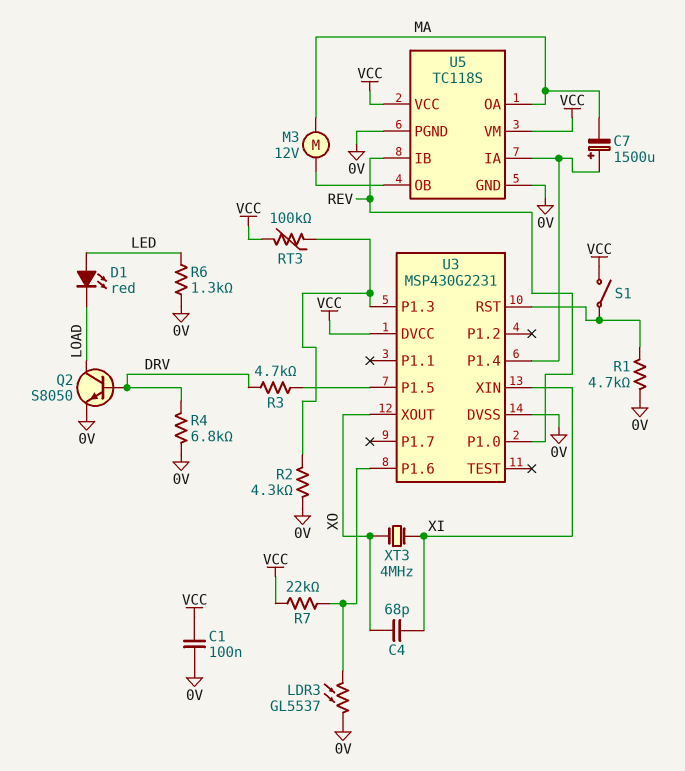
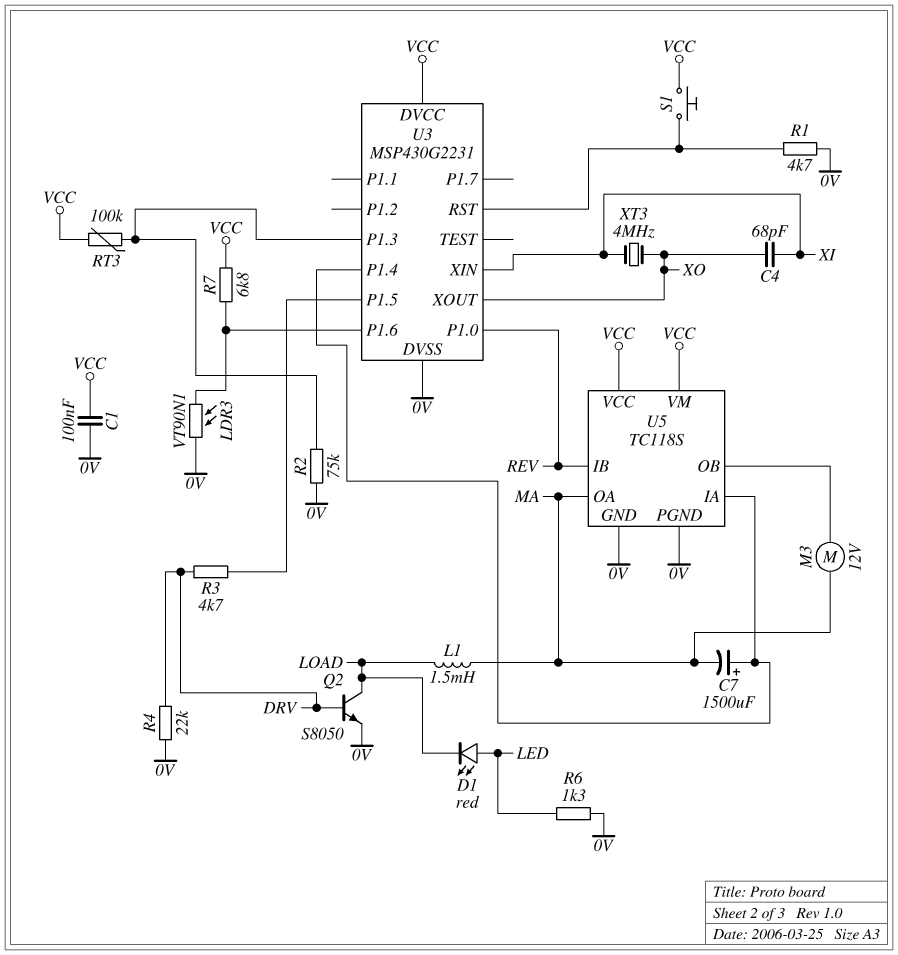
L1: none -> 1.5mH (LOAD, MA)
LDR3: GL5537 (0V, U3/P1.6) -> VT90N1 (0V, U3/P1.6)
R2: 4.3k (0V, U3/P1.3) -> 75k (0V, U3/P1.3)
R4: 6.8k (0V, DRV) -> 22k (0V, DRV)
R7: 22k (U3/P1.6, VCC) -> 6.8k (U3/P1.6, VCC)
S1: switch (U3/RST, VCC) -> button (U3/RST, VCC)

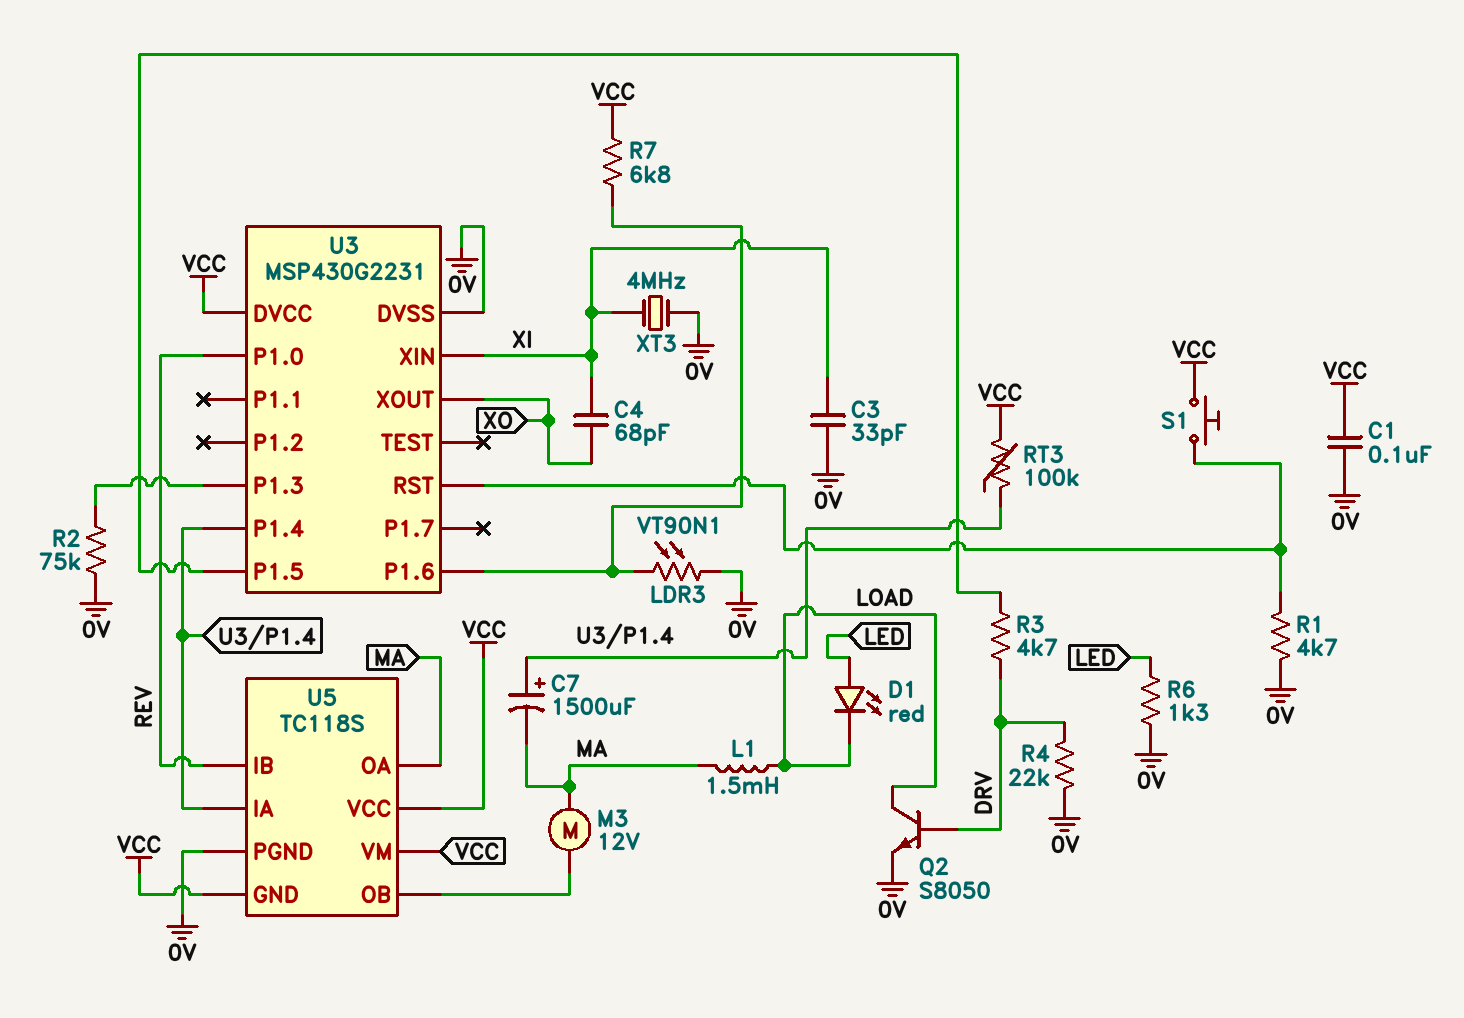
C3: none -> 33pF (0V, XI)
RT3: 100k (U3/P1.3, VCC) -> 100k (U3/P1.4, VCC)
U5 pin GND: 0V -> VCC
XT3: 4MHz (XI, XO) -> 4MHz (0V, XI)

